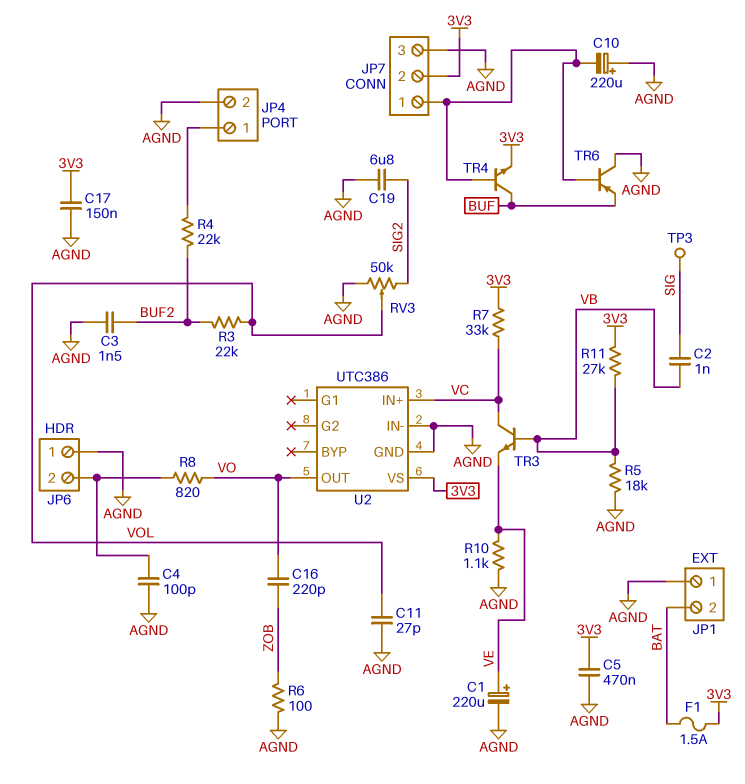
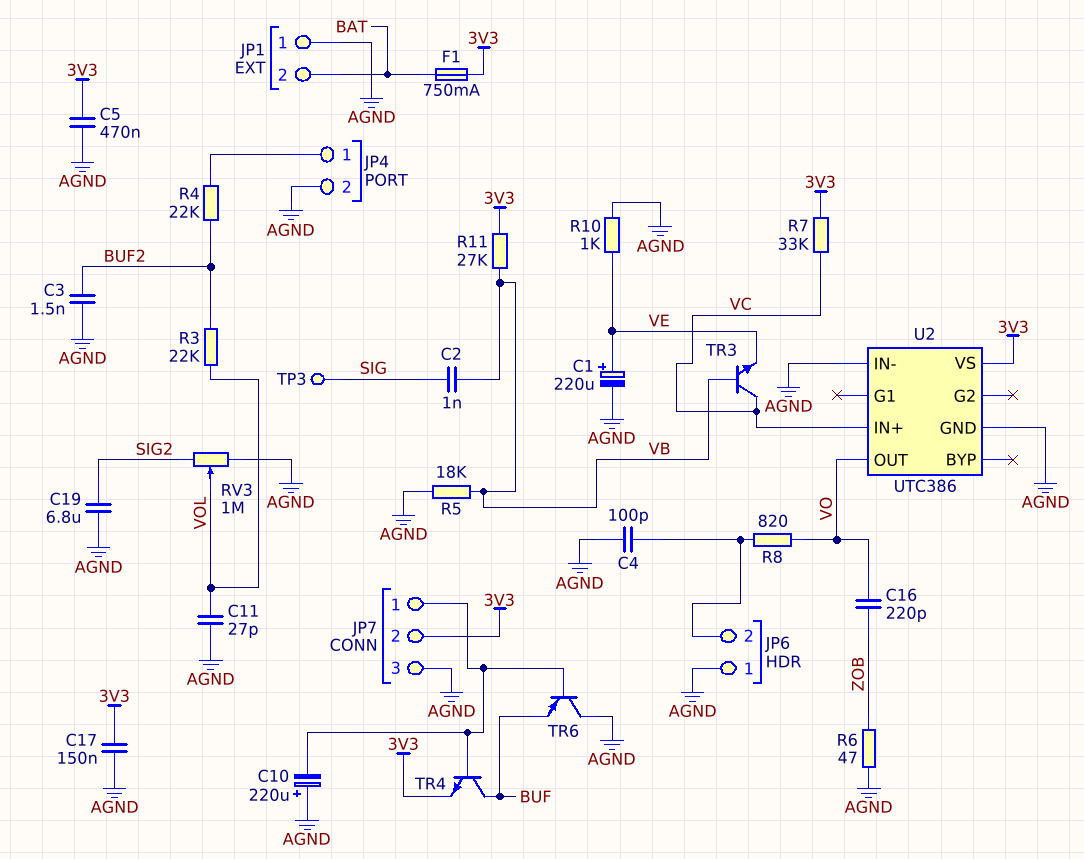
F1: 1.5A (3V3, BAT) -> 750mA (3V3, BAT)
R6: 100 (AGND, ZOB) -> 47 (AGND, ZOB)
R10: 1.1k (AGND, VE) -> 1k (AGND, VE)
RV3: 50k (AGND, SIG2, wiper VOL) -> 1M (AGND, SIG2, wiper VOL)

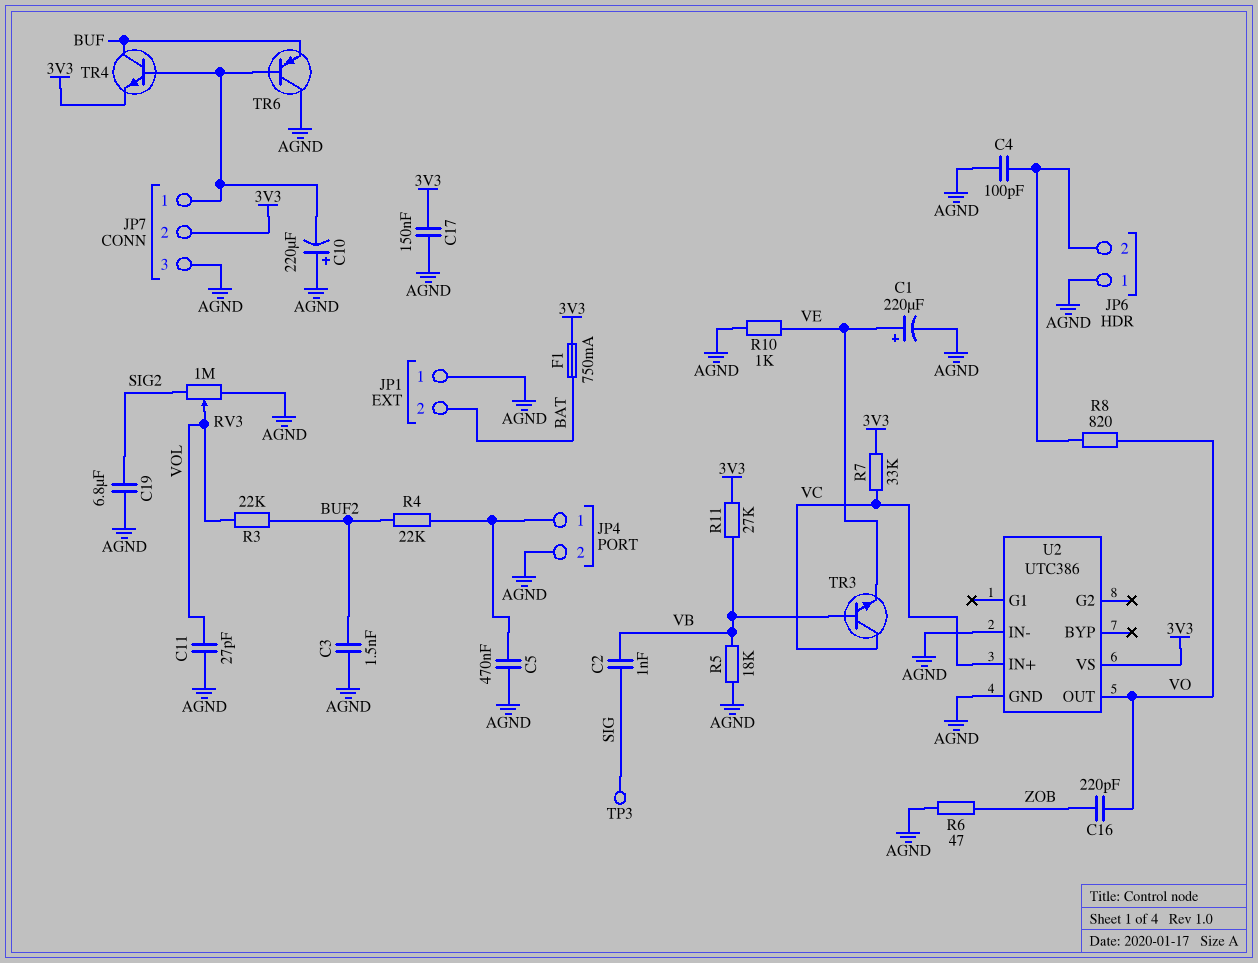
C5: 470nF (3V3, AGND) -> 470nF (AGND, JP4/1)

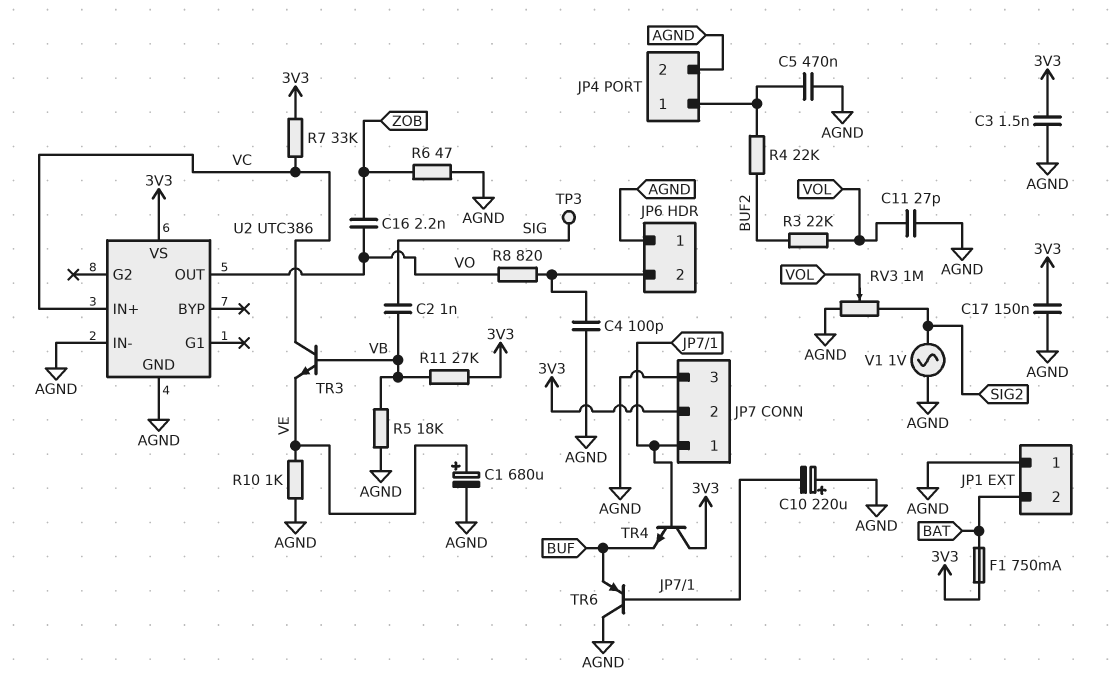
C1: 220uF (plus VE, minus AGND) -> 680uF (plus VE, minus AGND)
C3: 1.5nF (AGND, BUF2) -> 1.5nF (3V3, AGND)
C16: 220pF (VO, ZOB) -> 2.2nF (VO, ZOB)
C19: 6.8uF (AGND, SIG2) -> none
TR4: NPN (B JP7/1, C BUF, E 3V3) -> NPN (B JP7/1, C 3V3, E BUF)
V1: none -> AC 1V (AGND, SIG2)

